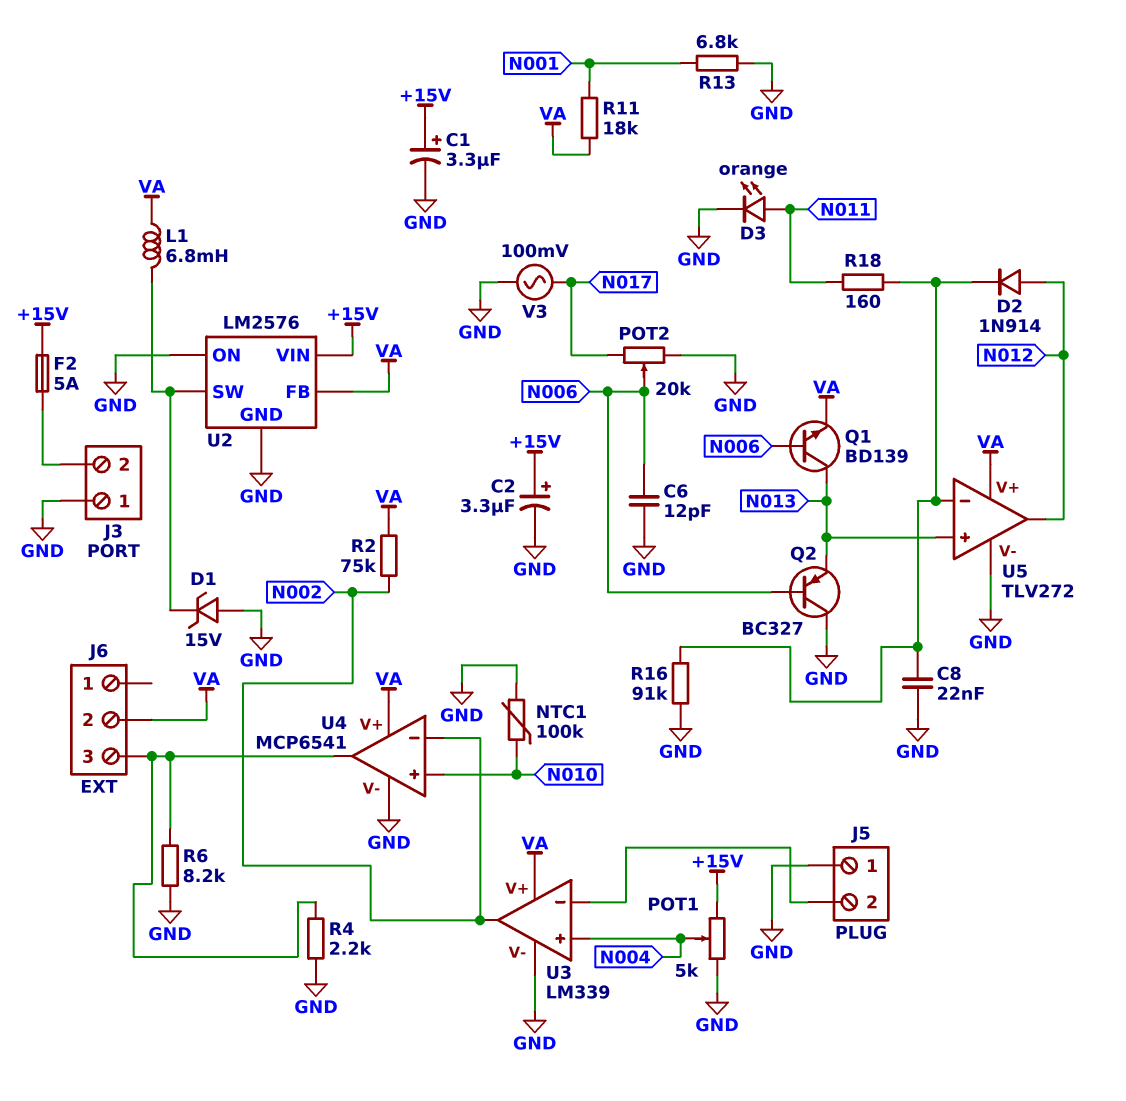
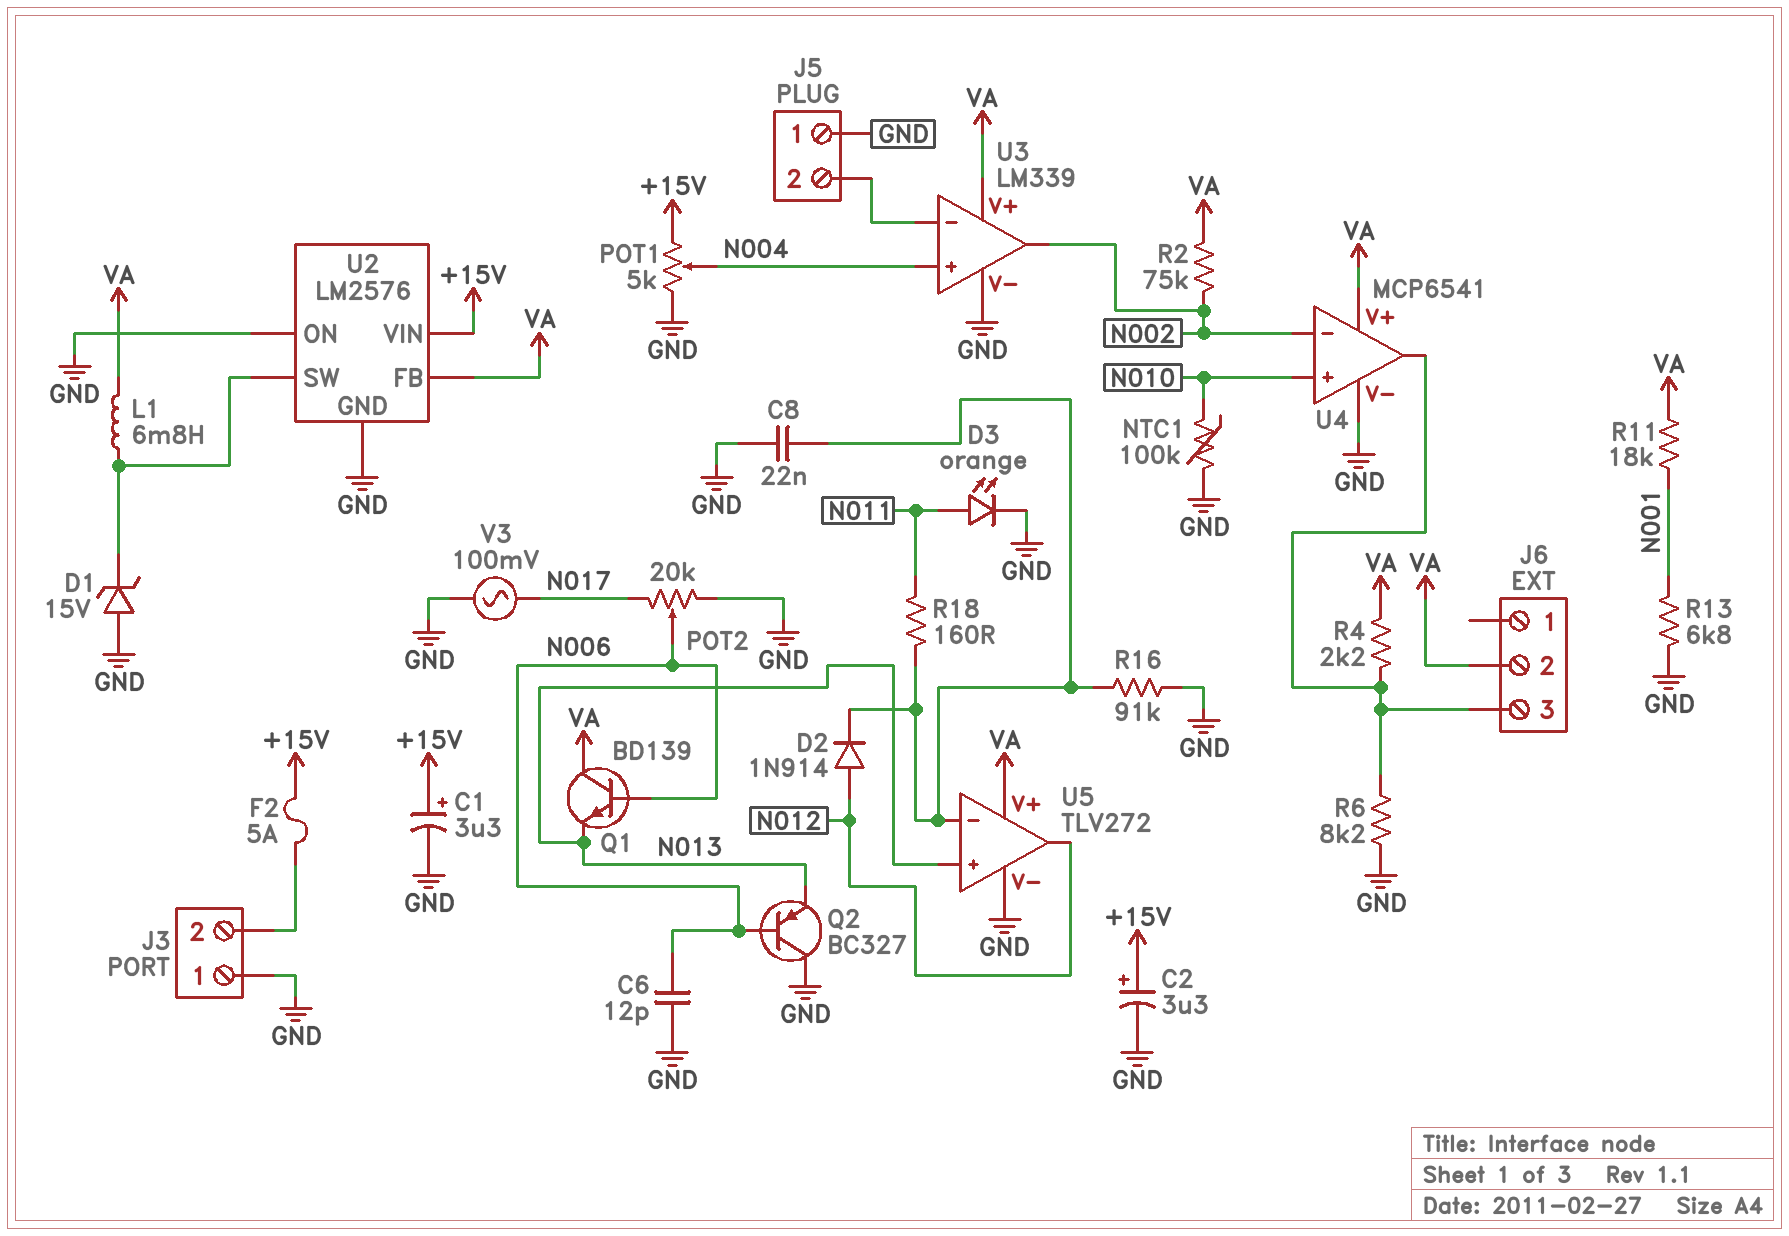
Q1: NPN BD139 (B N006, C N013, E VA) -> NPN BD139 (B N006, C VA, E N013)
R4: 2.2k (GND, J6/3) -> 2.2k (J6/3, VA)

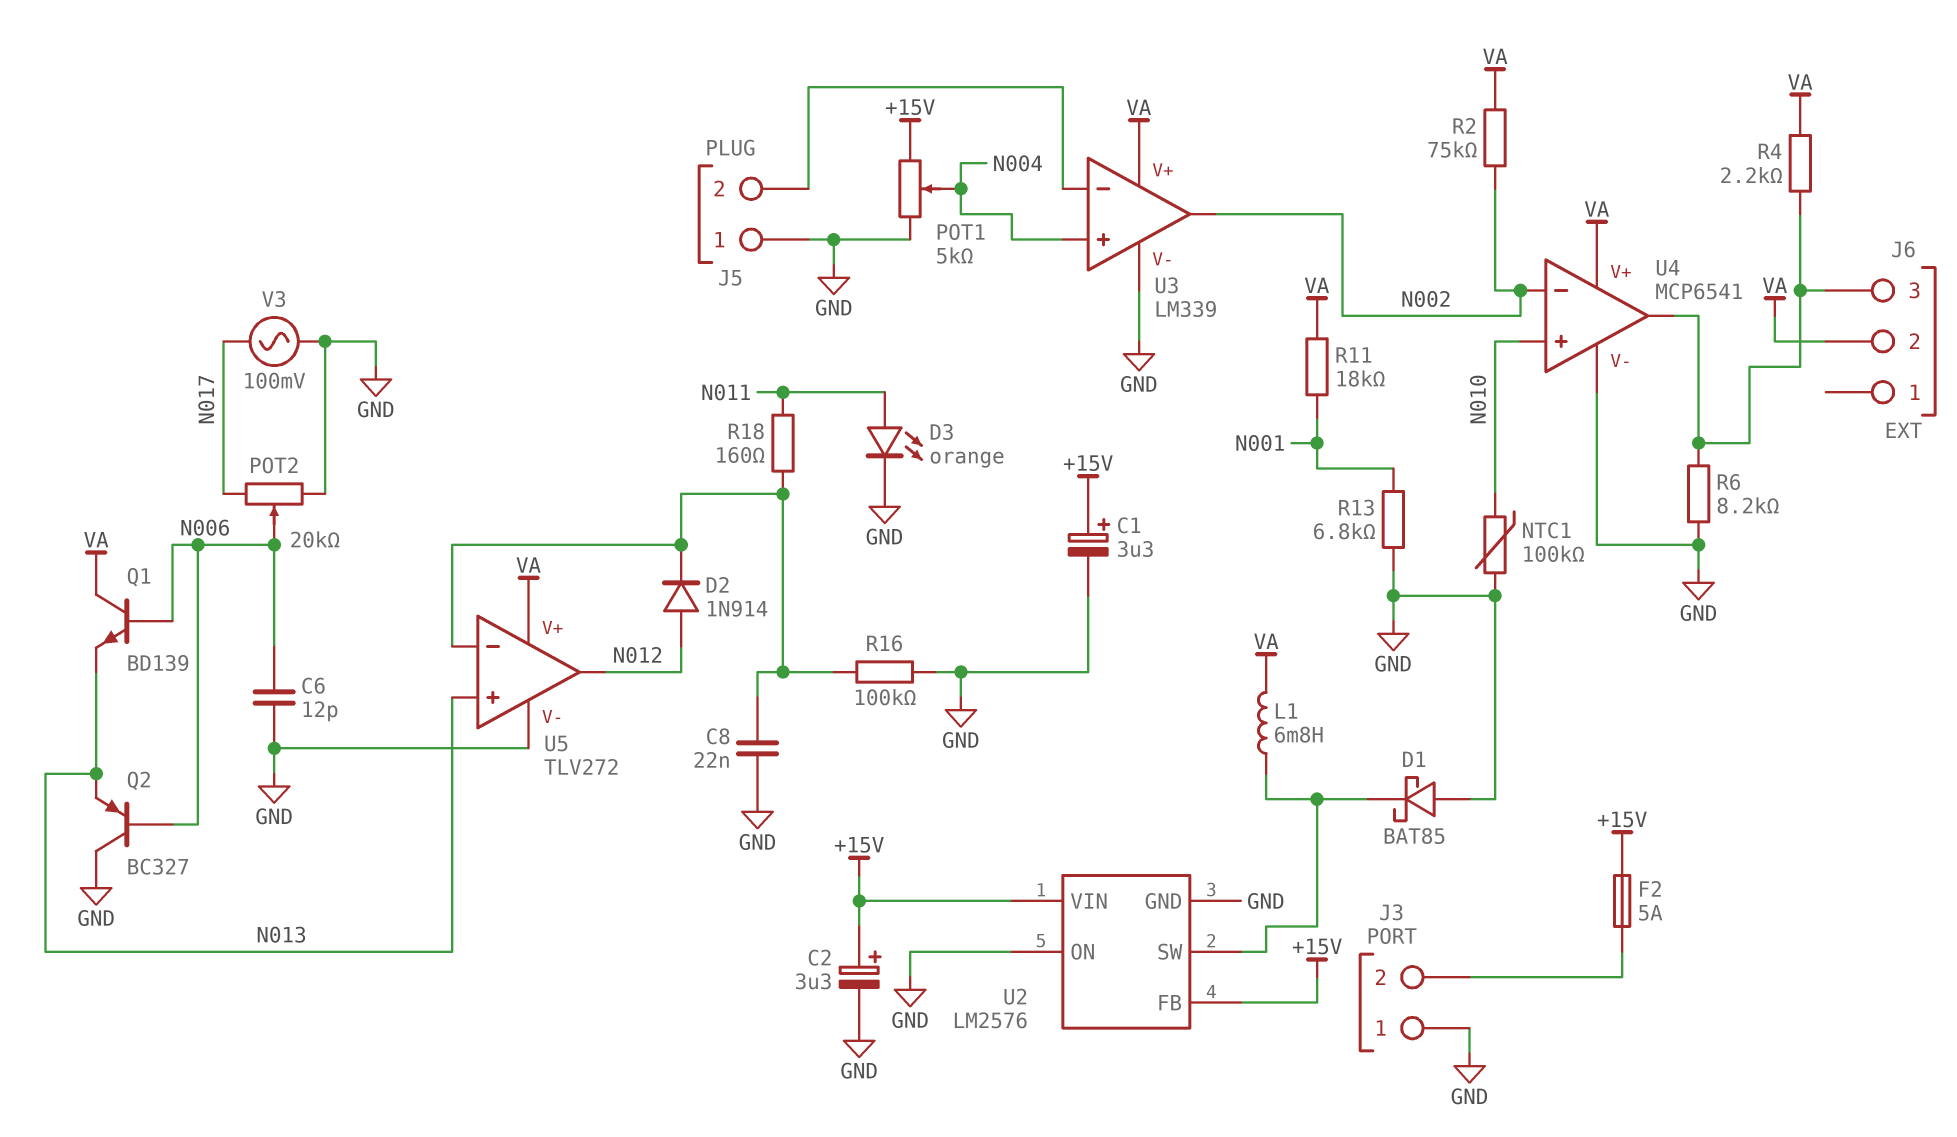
D1: zener 15V (A GND, K U2/SW) -> schottky BAT85 (A GND, K U2/SW)
R16: 91k (GND, U5/in-) -> 100k (GND, U5/in-)
U2 pin FB: VA -> +15V

